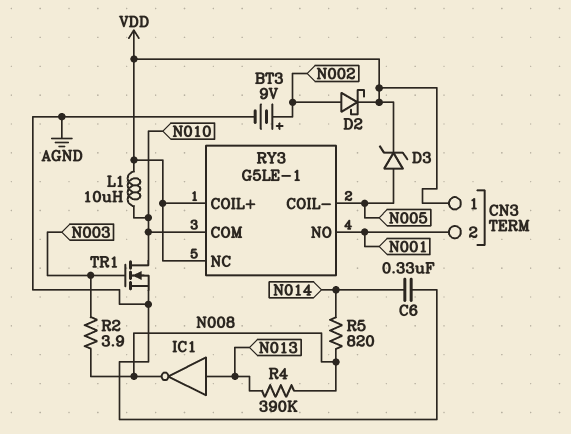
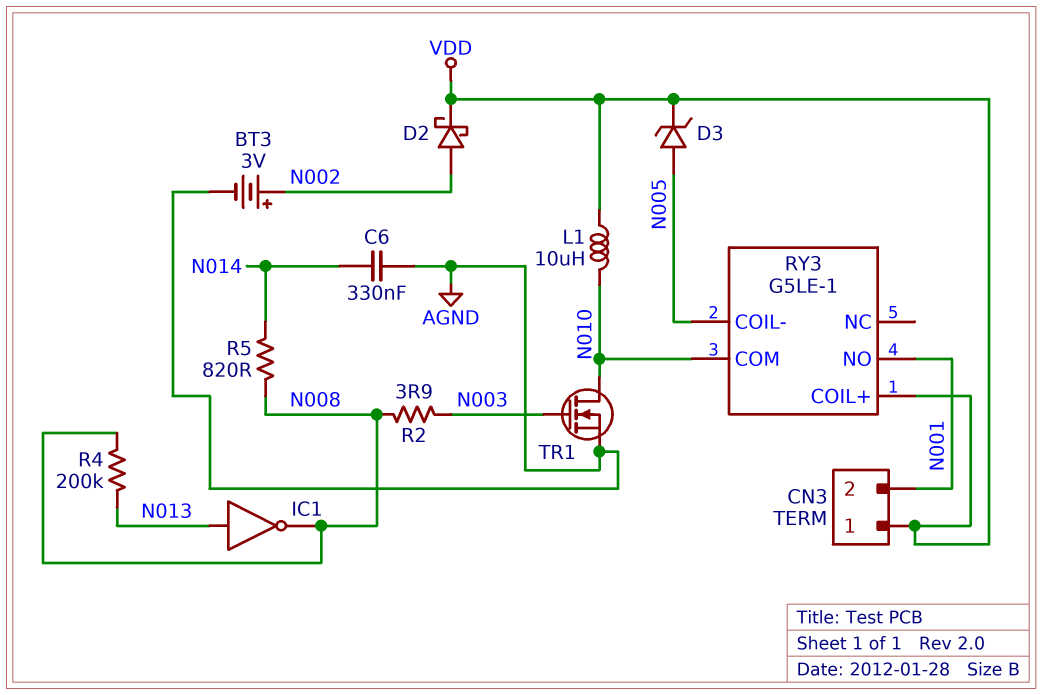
BT3: 9V (plus N002, minus AGND) -> 3V (plus N002, minus AGND)
R4: 390k (N008, N013) -> 200k (N008, N013)
RY3 pin NC: VDD -> none

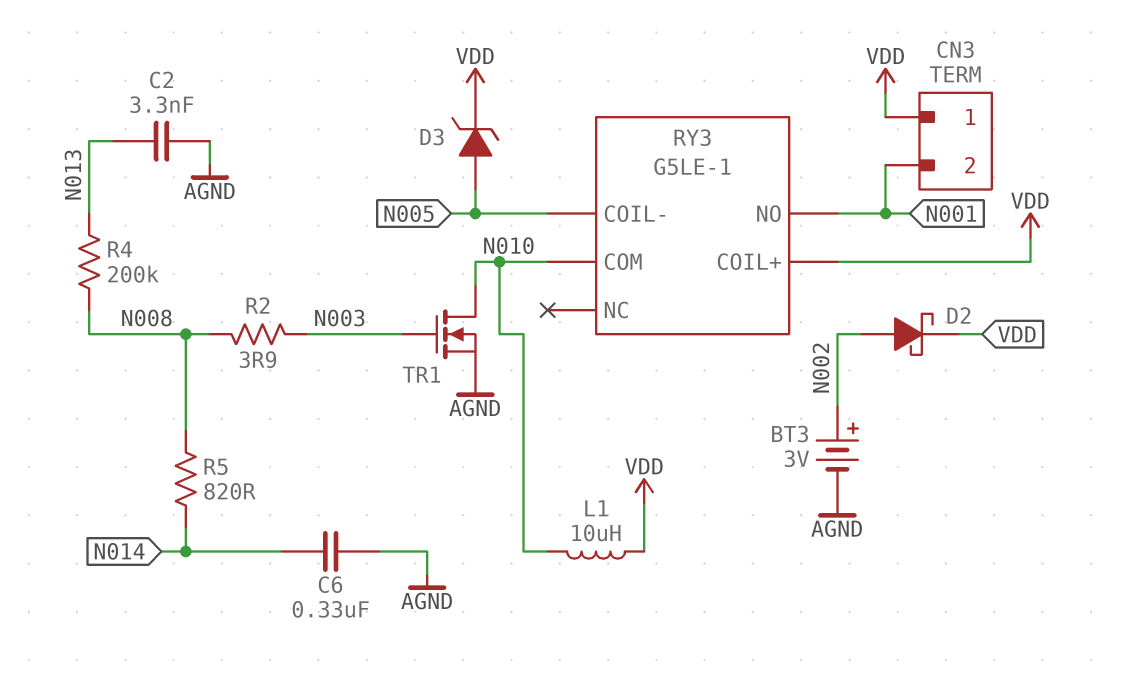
C2: none -> 3.3nF (AGND, N013)
IC1: NOT (in N013, out N008) -> none

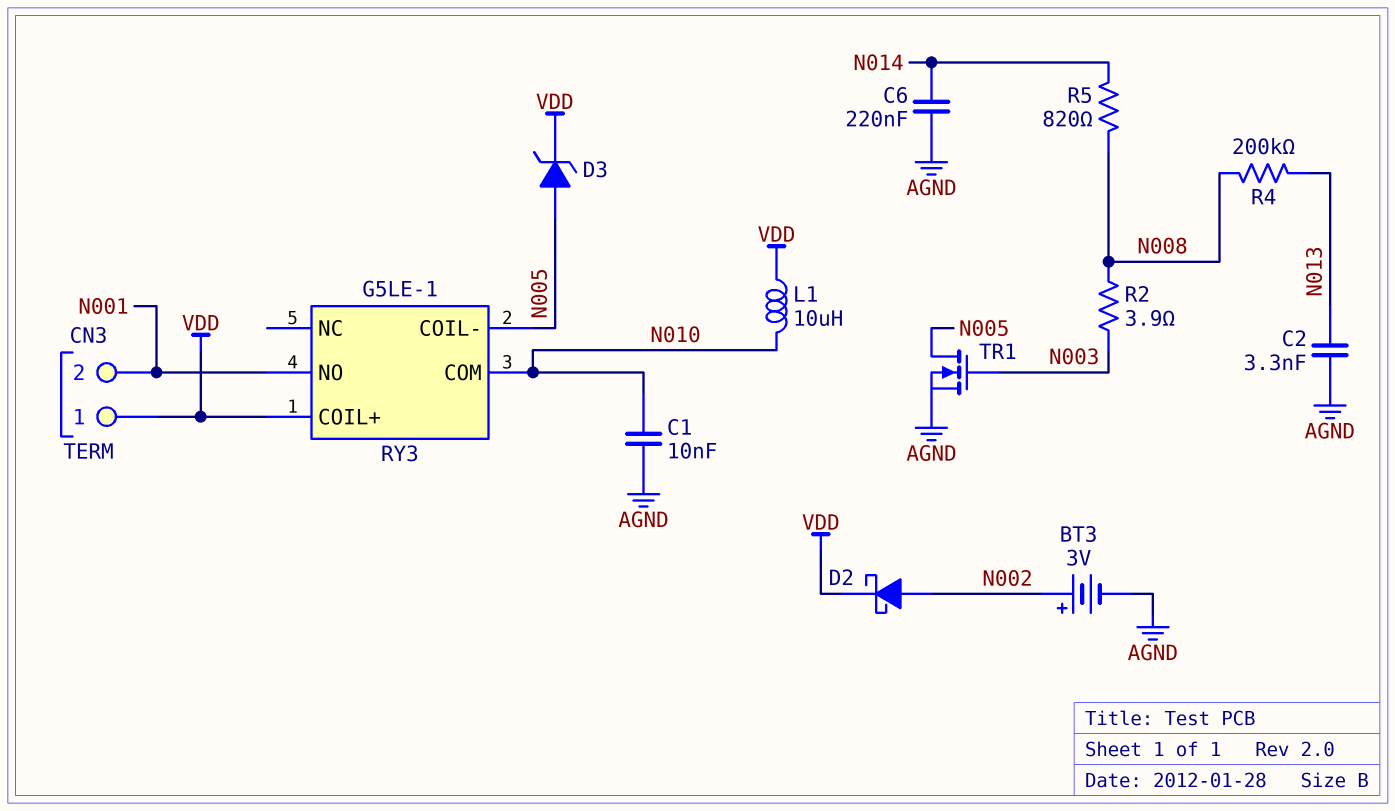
C1: none -> 10nF (AGND, N010)
C6: 330nF (AGND, N014) -> 220nF (AGND, N014)
TR1: NMOS (G N003, D N010, S AGND) -> NMOS (G N003, D N005, S AGND)

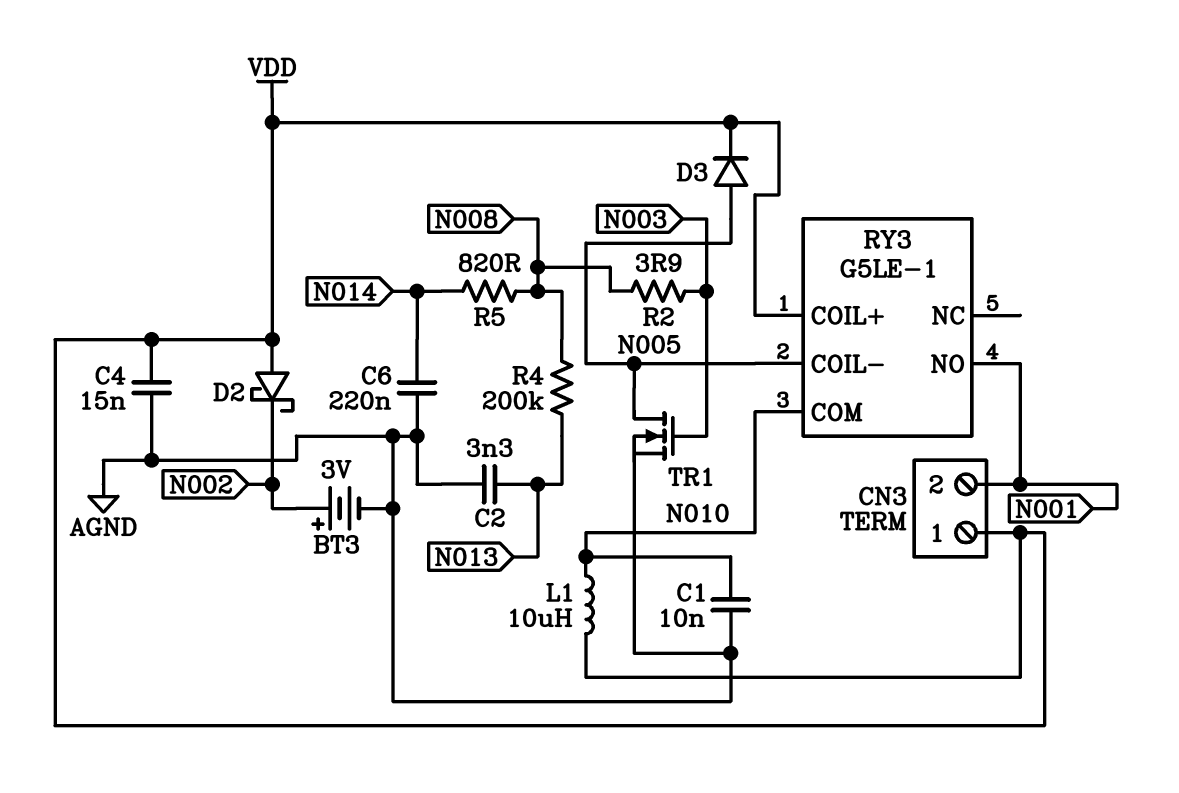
C4: none -> 15nF (AGND, VDD)
D2: schottky (A N002, K VDD) -> schottky (A VDD, K N002)
D3: zener (A N005, K VDD) -> diode (A N005, K VDD)

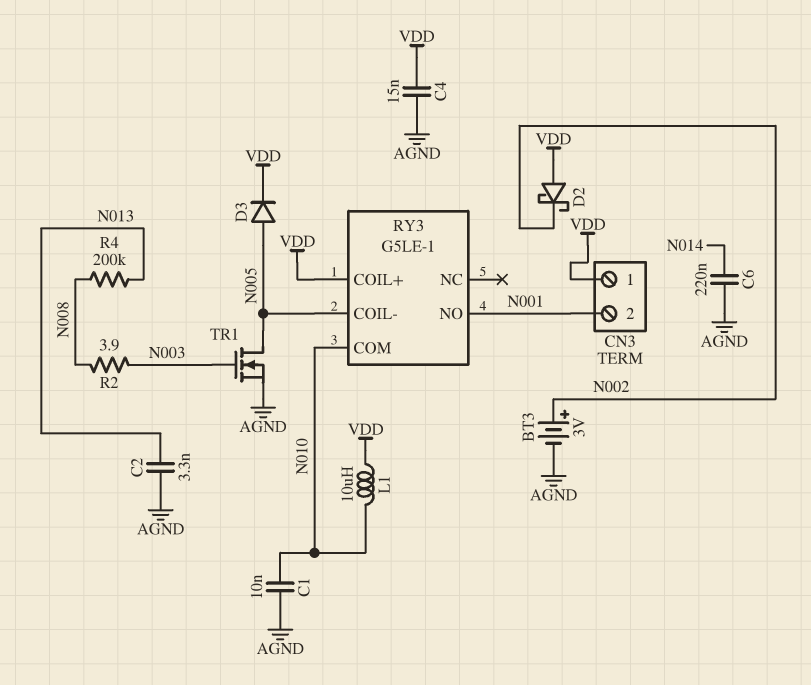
R5: 820 (N008, N014) -> none

